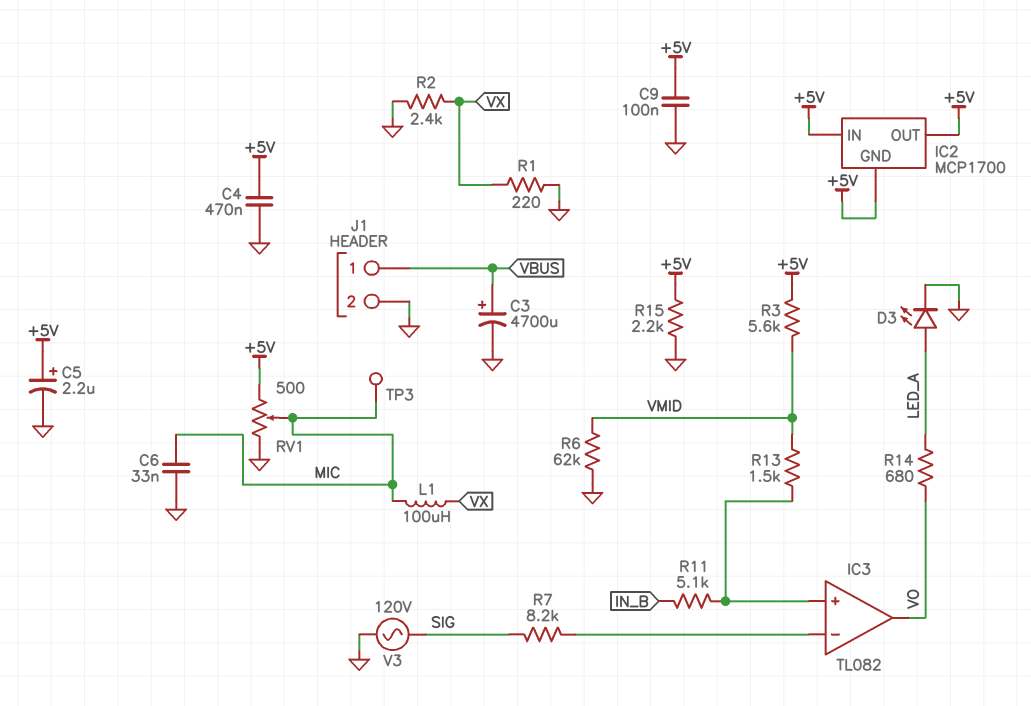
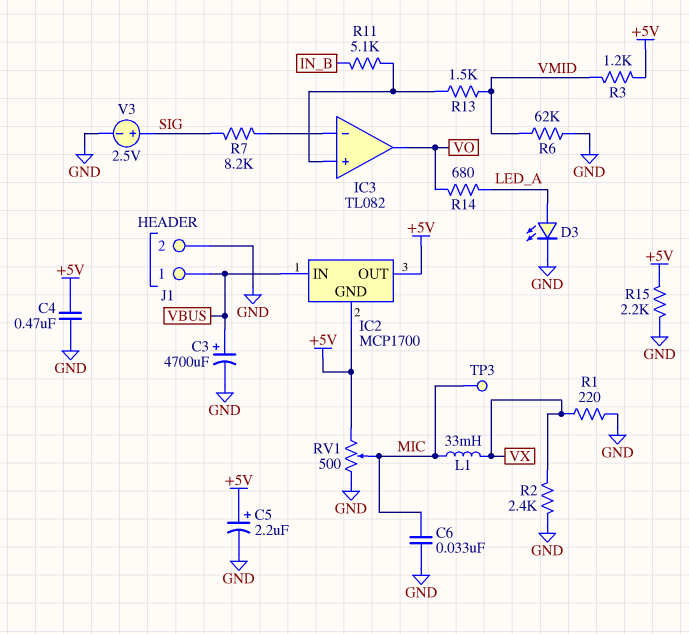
C9: 100nF (+5V, GND) -> none
IC2 pin IN: +5V -> VBUS
L1: 100uH (MIC, VX) -> 33mH (MIC, VX)
R3: 5.6k (+5V, VMID) -> 1.2k (+5V, VMID)
V3: AC 120V (GND, SIG) -> 2.5V (plus SIG, minus GND)

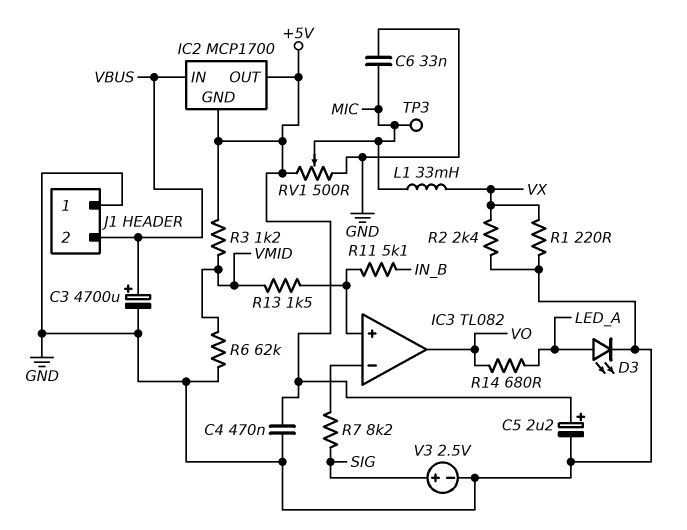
J1 pin 1: VBUS -> GND
J1 pin 2: GND -> VBUS
R15: 2.2k (+5V, GND) -> none

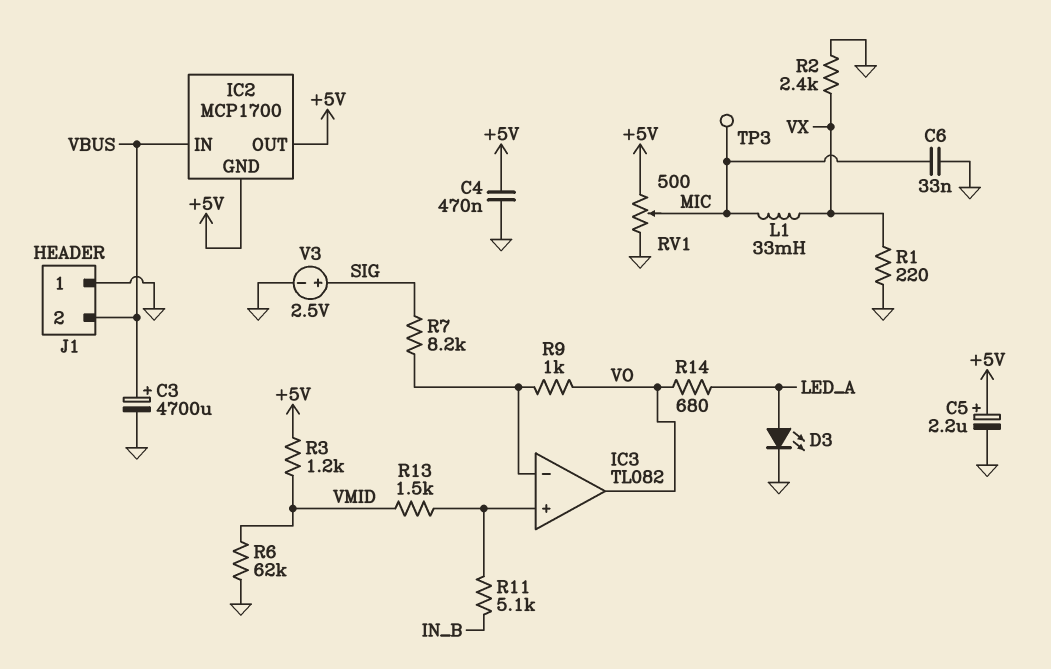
R9: none -> 1k (IC3/in-, VO)

